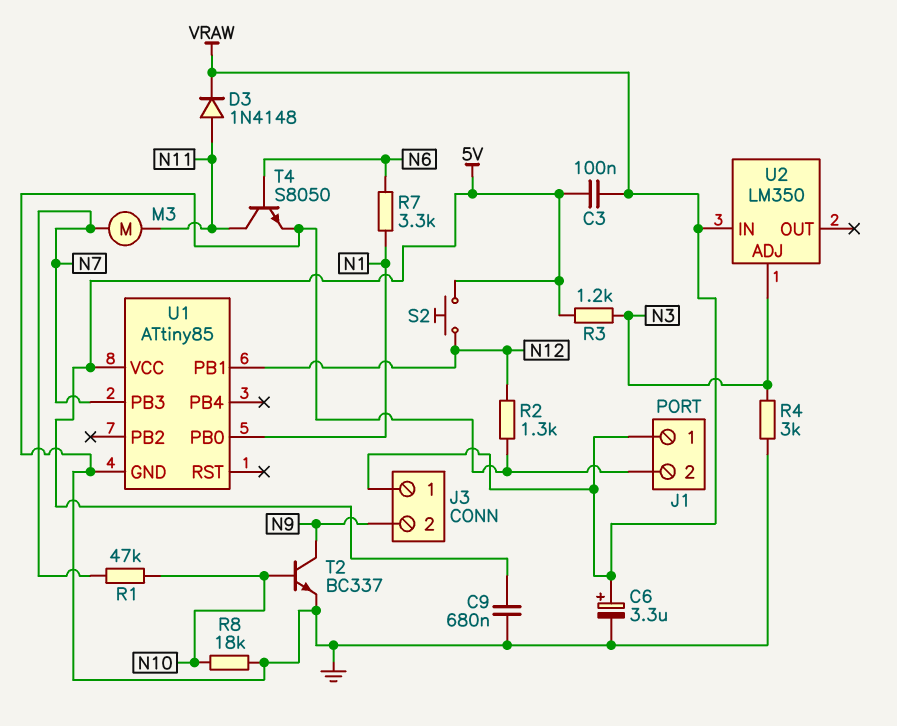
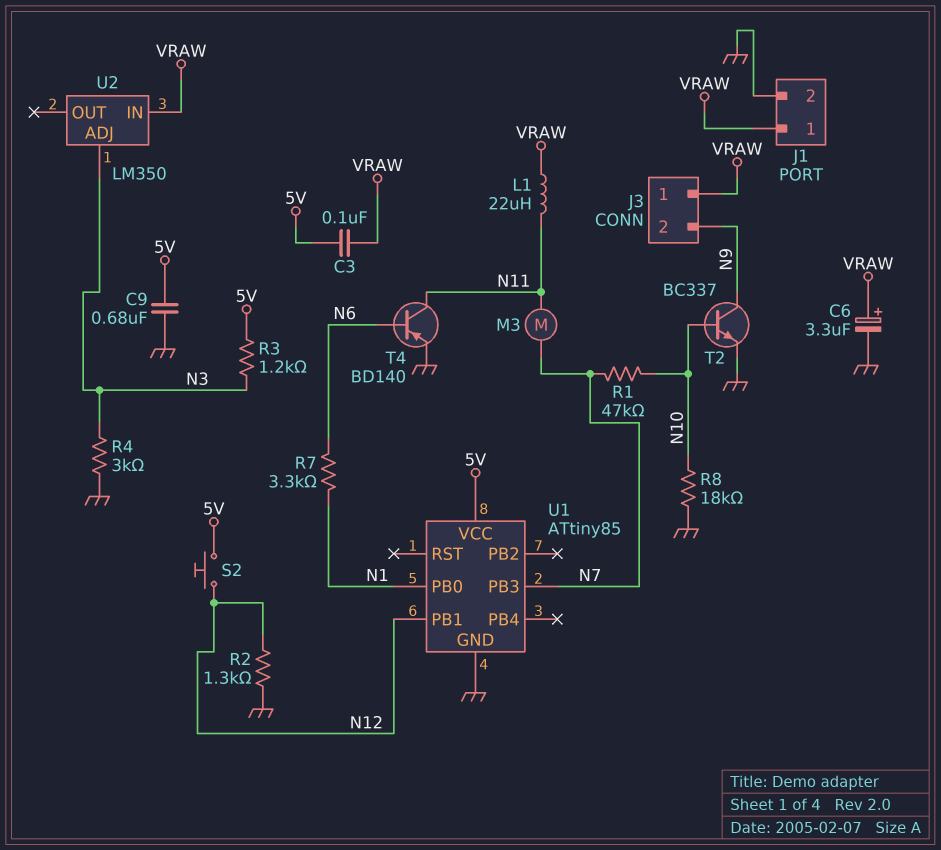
D3: diode 1N4148 (A N11, K VRAW) -> none
L1: none -> 22uH (N11, VRAW)
T4: NPN S8050 (B N6, C N11, E GND) -> PNP BD140 (B N6, C N11, E GND)

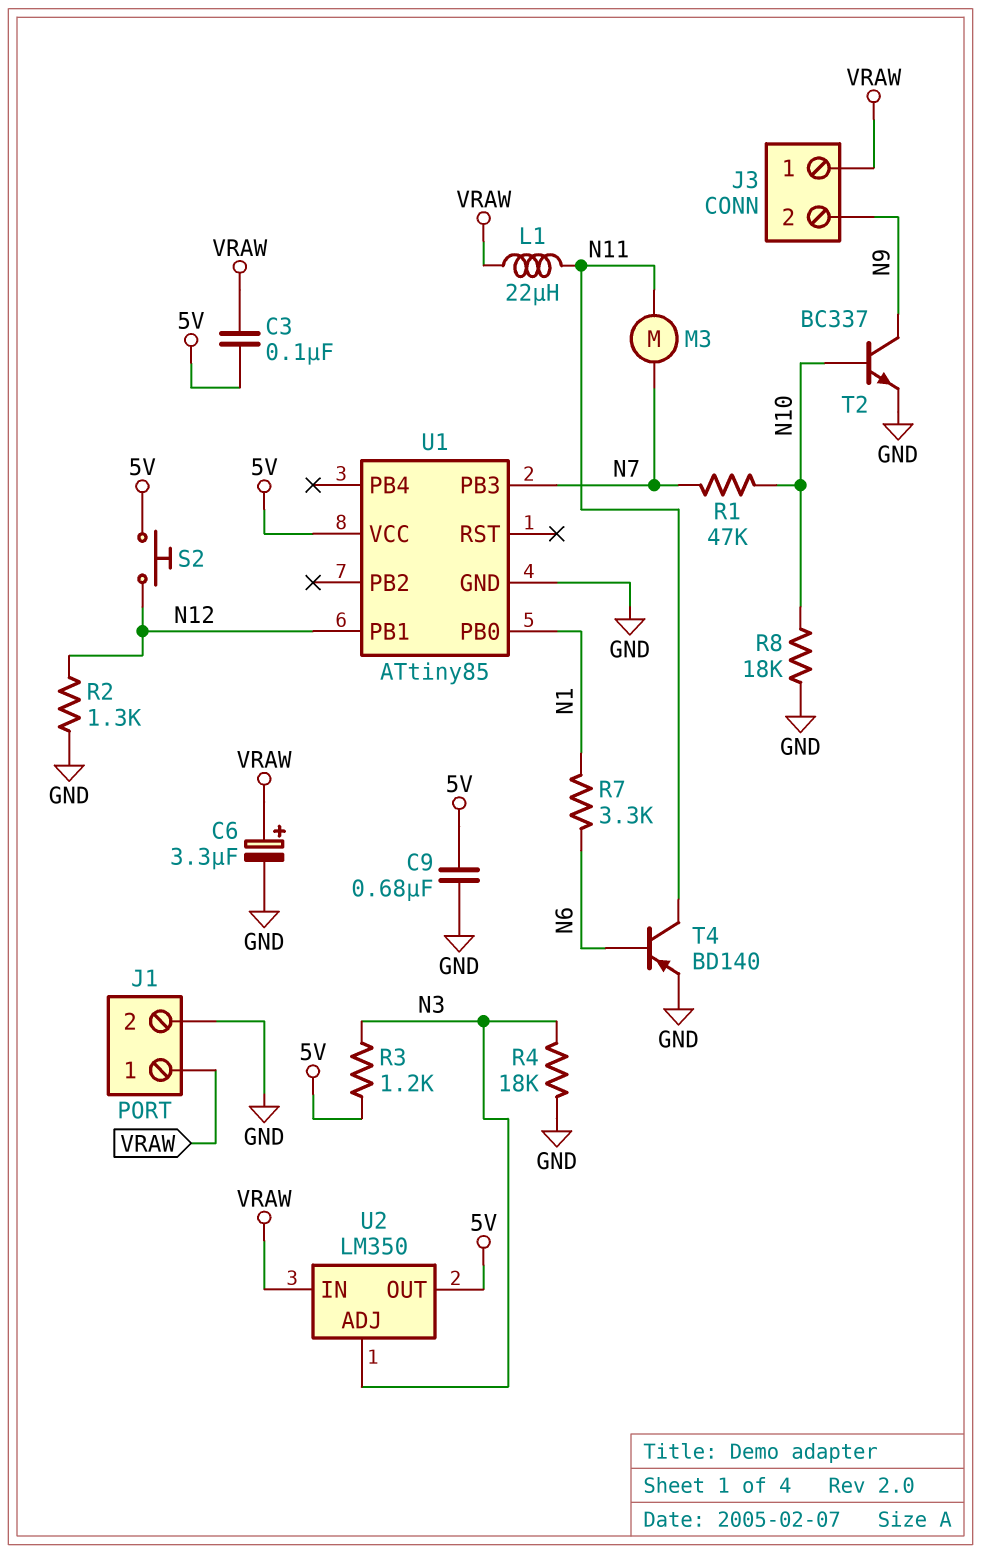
R4: 3k (GND, N3) -> 18k (GND, N3)
U2 pin OUT: none -> 5V

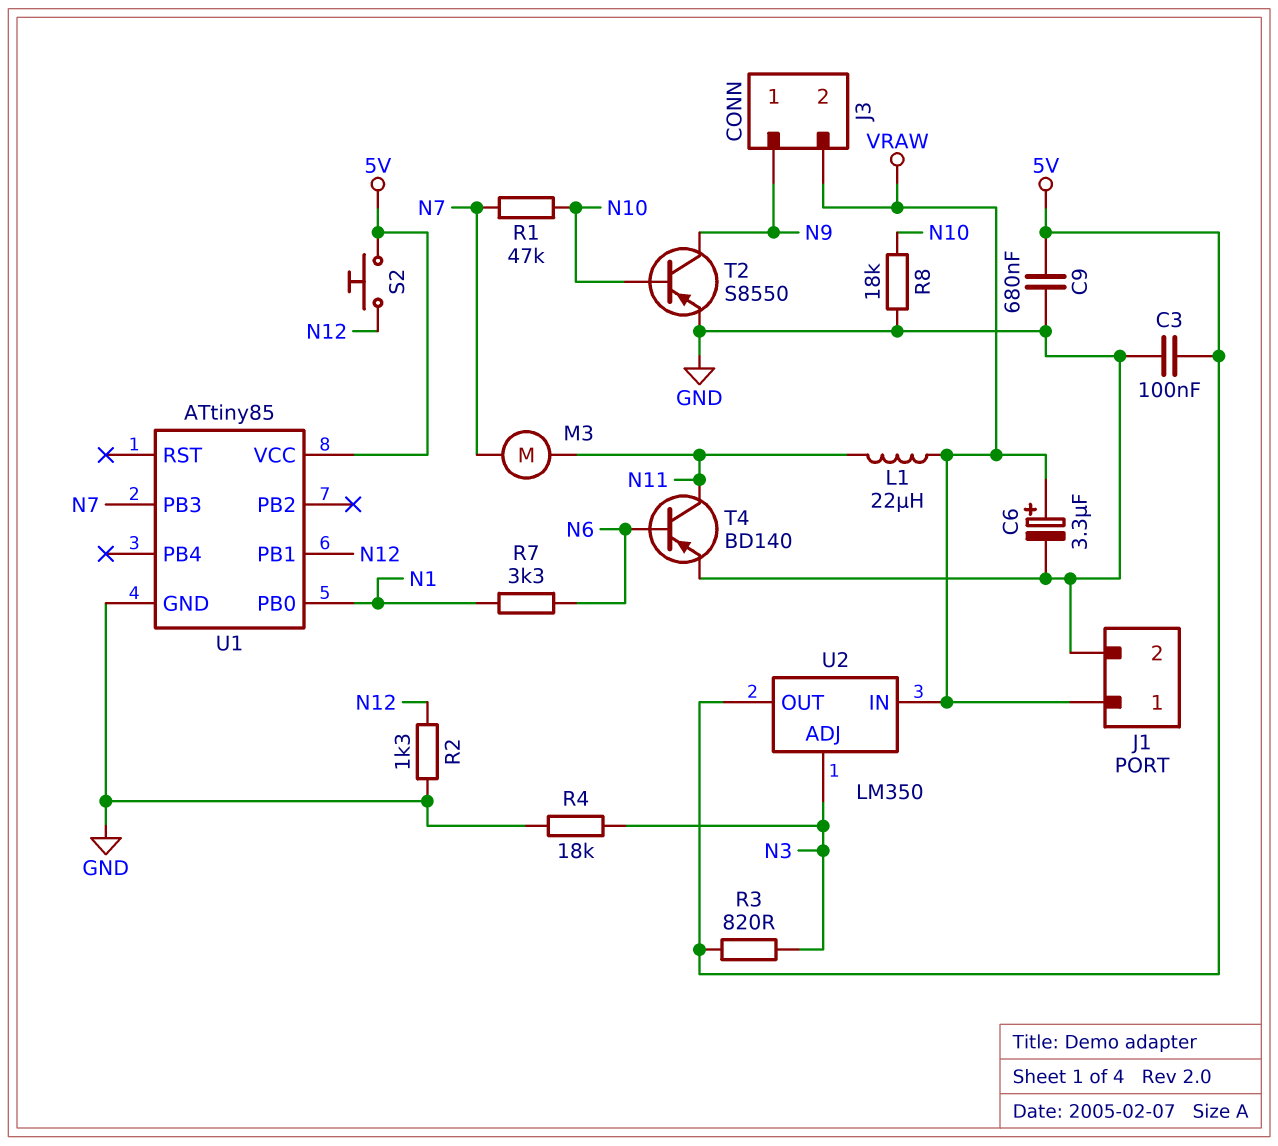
C3: 100nF (5V, VRAW) -> 100nF (5V, GND)
J3 pin 1: VRAW -> N9
J3 pin 2: N9 -> VRAW
R3: 1.2k (5V, N3) -> 820 (5V, N3)
T2: NPN BC337 (B N10, C N9, E GND) -> PNP S8550 (B N10, C N9, E GND)

